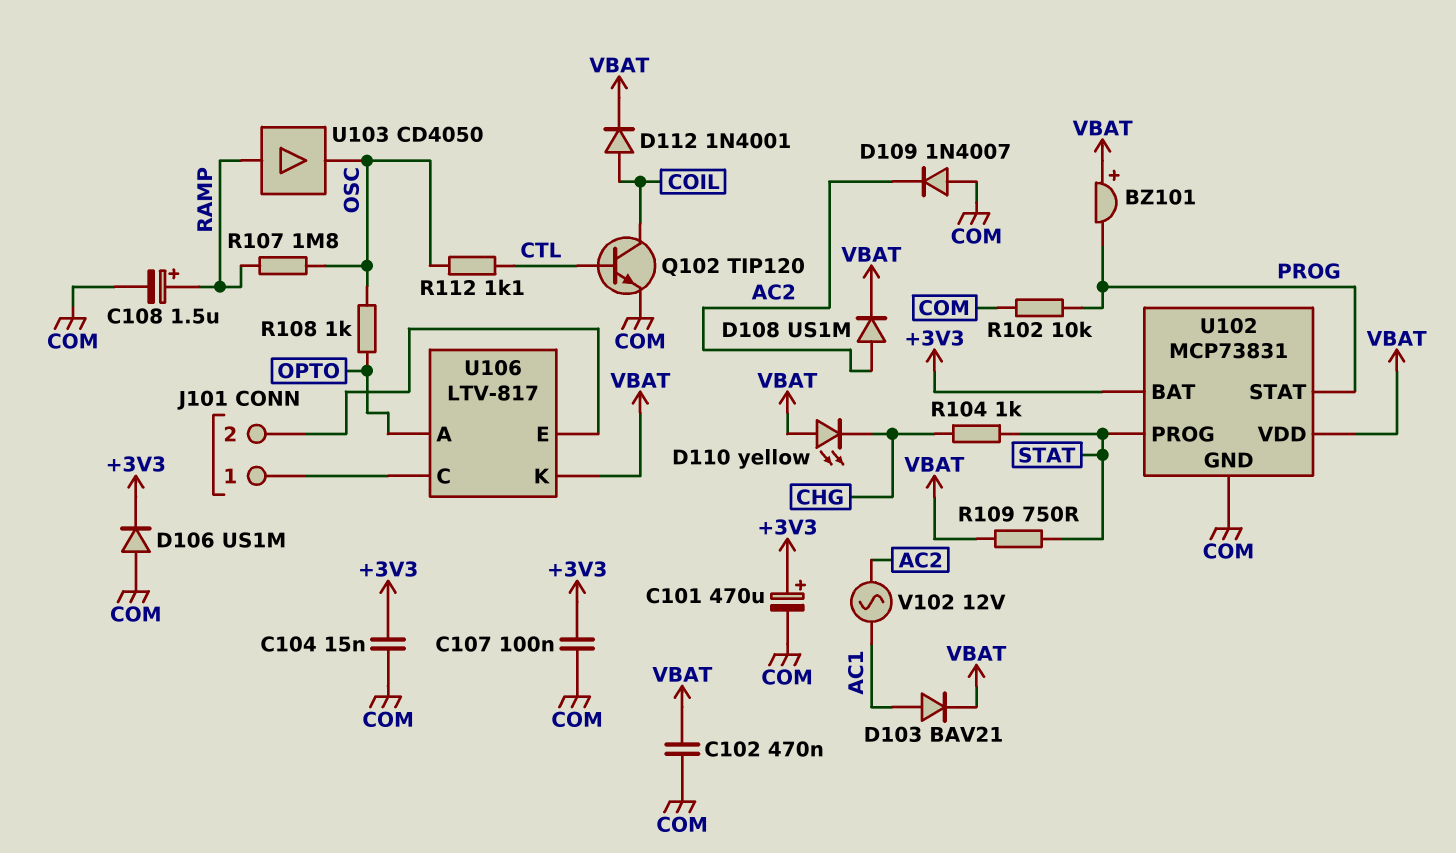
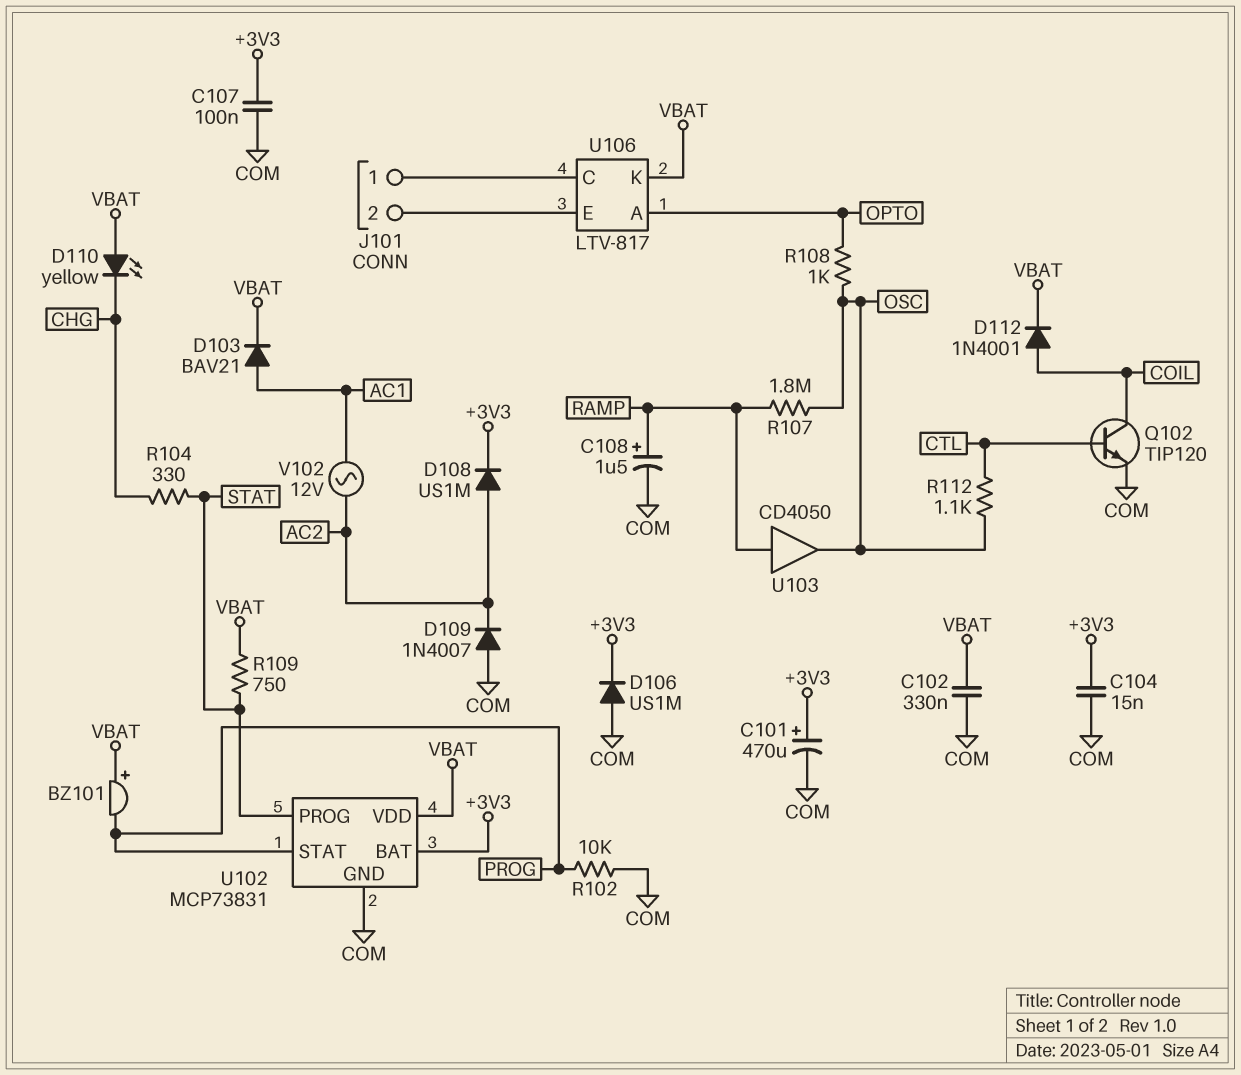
C102: 470nF (COM, VBAT) -> 330nF (COM, VBAT)
D108: diode US1M (A AC2, K VBAT) -> diode US1M (A AC2, K +3V3)
R104: 1k (CHG, STAT) -> 330 (CHG, STAT)

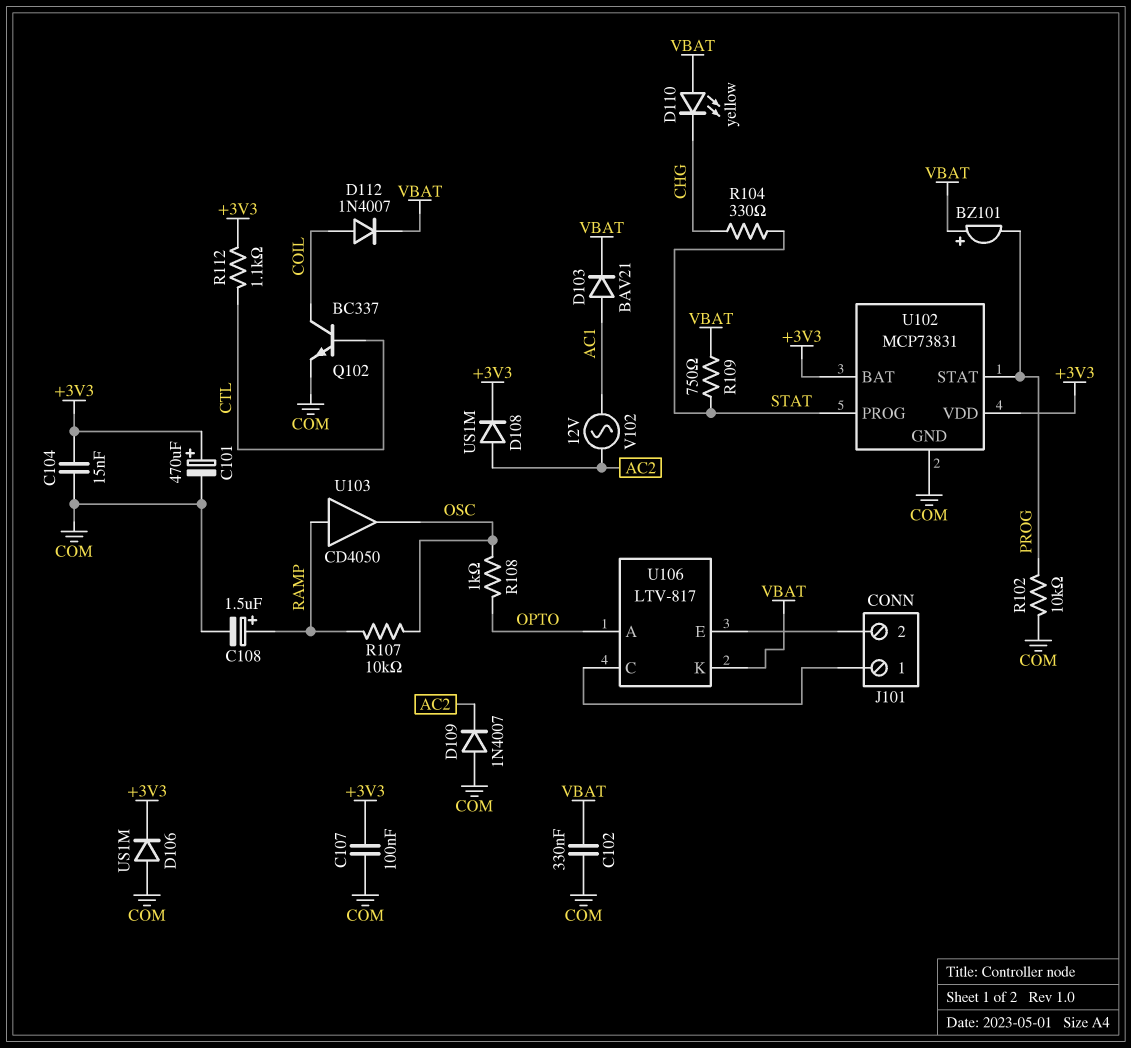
D112: diode 1N4001 (A COIL, K VBAT) -> diode 1N4007 (A COIL, K VBAT)
Q102: NPN TIP120 (B CTL, C COIL, E COM) -> NPN BC337 (B CTL, C COIL, E COM)
R107: 1.8M (OSC, RAMP) -> 10k (OSC, RAMP)
R112: 1.1k (CTL, OSC) -> 1.1k (+3V3, CTL)
U102 pin VDD: VBAT -> +3V3

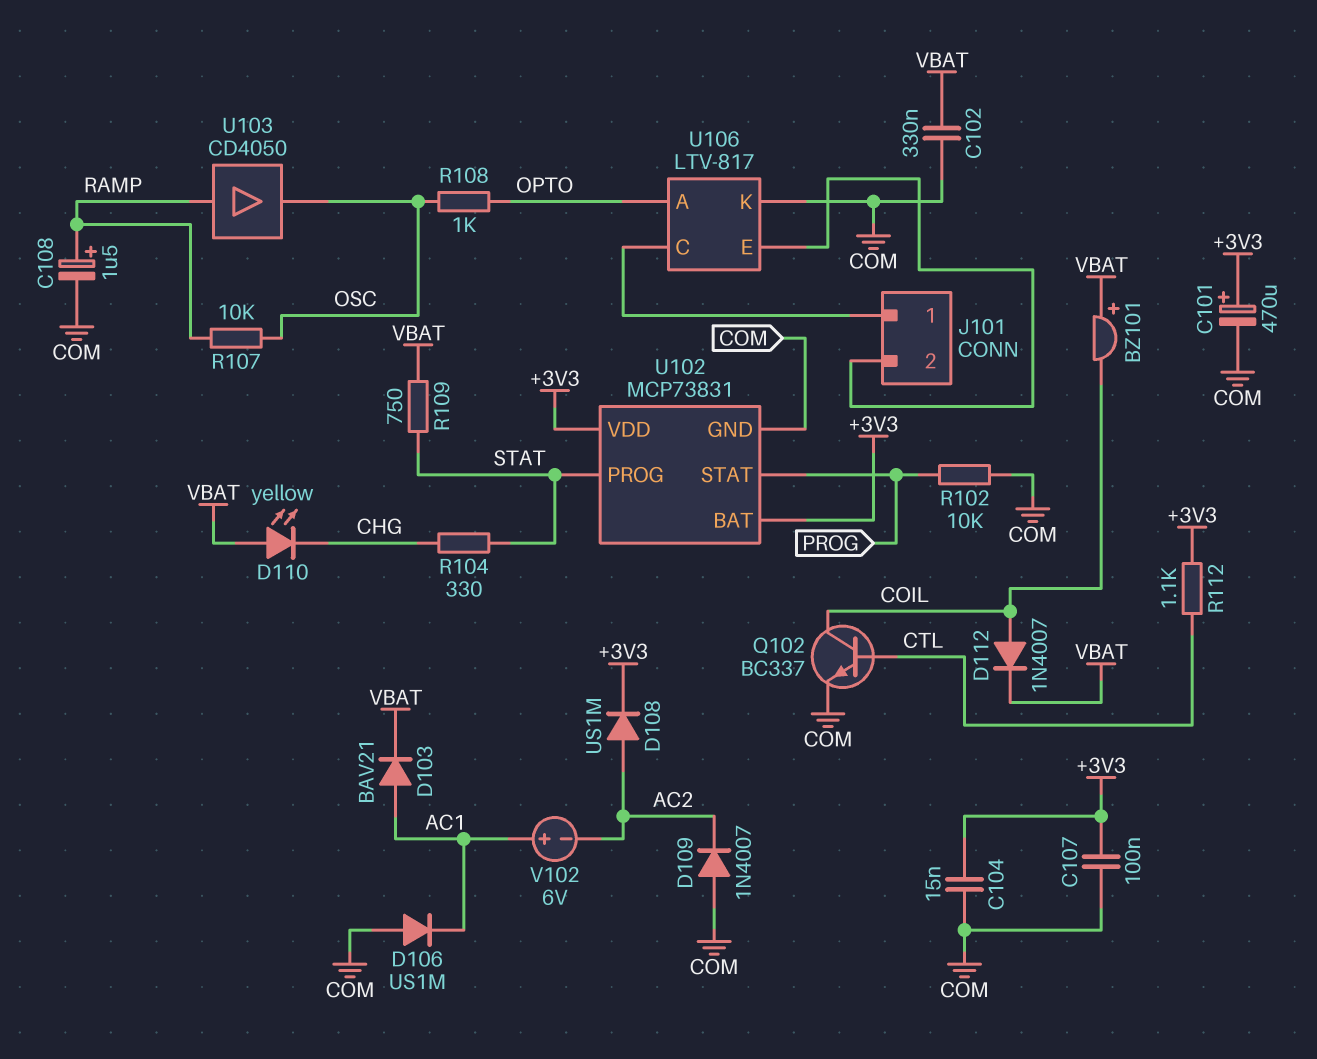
BZ101: buzzer (plus VBAT, minus PROG) -> buzzer (plus VBAT, minus COIL)
D106: diode US1M (A COM, K +3V3) -> diode US1M (A COM, K AC1)
U106 pin K: VBAT -> COM
V102: AC 12V (AC1, AC2) -> 6V (plus AC1, minus AC2)

